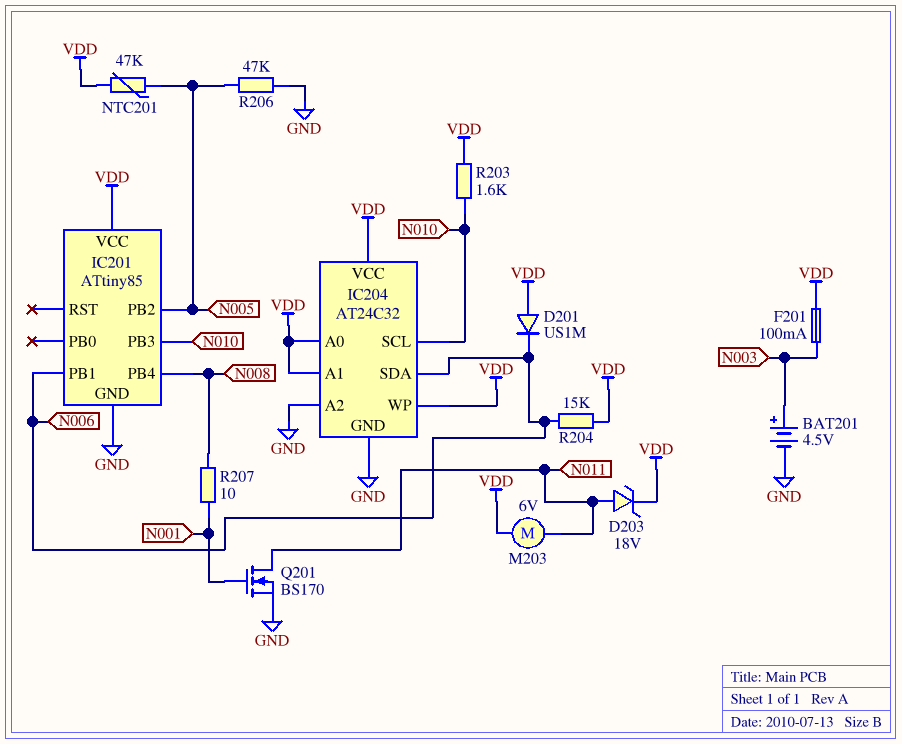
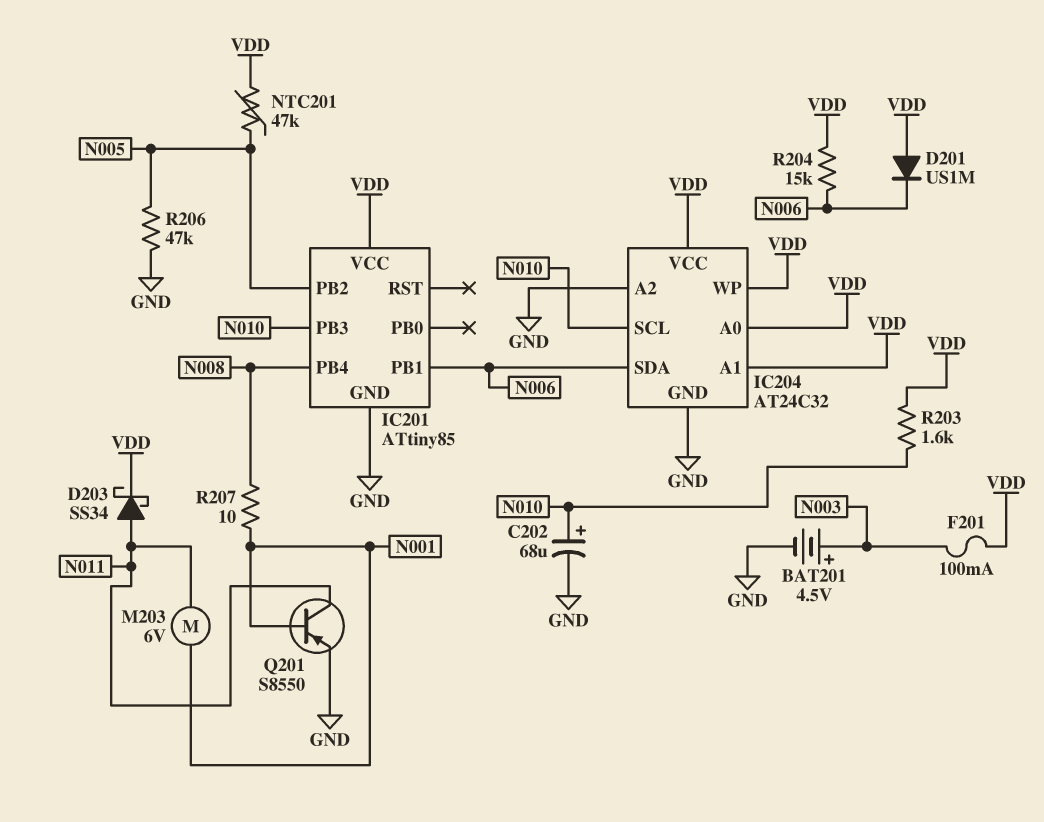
C202: none -> 68uF (plus N010, minus GND)
D203: zener 18V (A N011, K VDD) -> schottky SS34 (A N011, K VDD)
M203: motor 6V (N011, VDD) -> motor 6V (N001, N011)
Q201: NMOS BS170 (G N001, D N011, S GND) -> PNP S8550 (B N001, C N011, E GND)

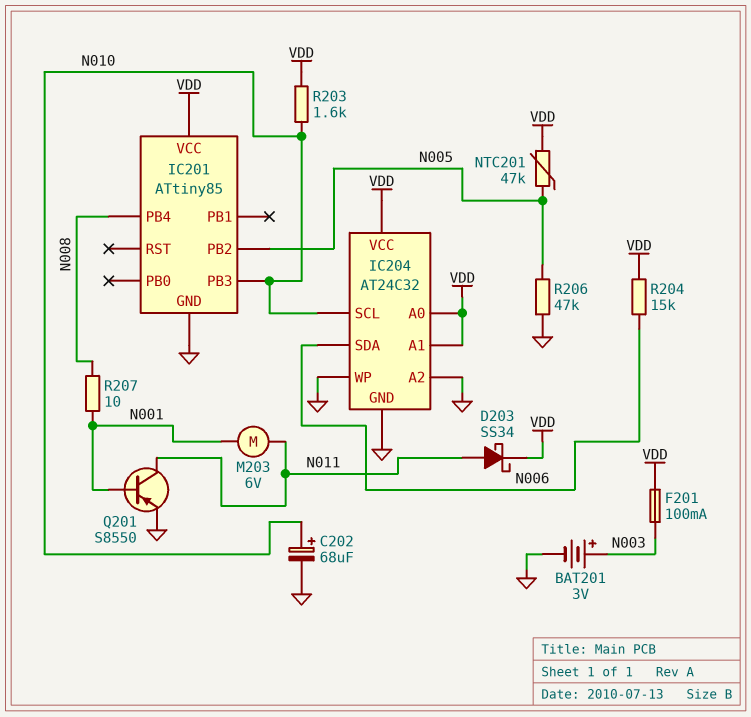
BAT201: 4.5V (plus N003, minus GND) -> 3V (plus N003, minus GND)
D201: diode US1M (A VDD, K N006) -> none
IC201 pin PB1: N006 -> none
IC204 pin WP: VDD -> GND

